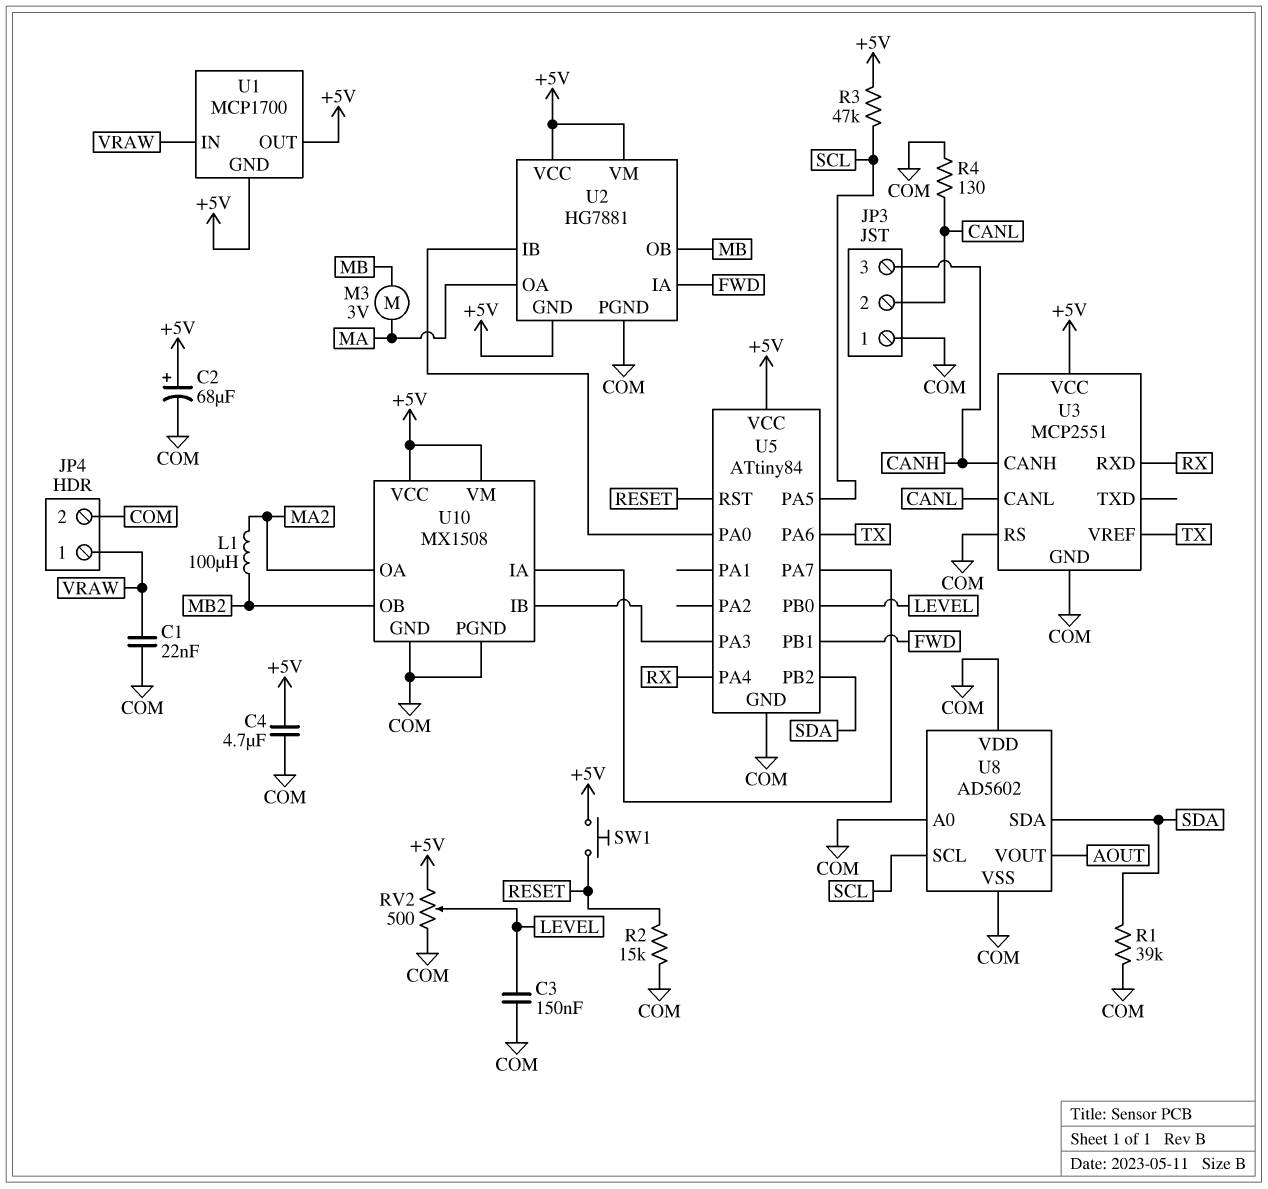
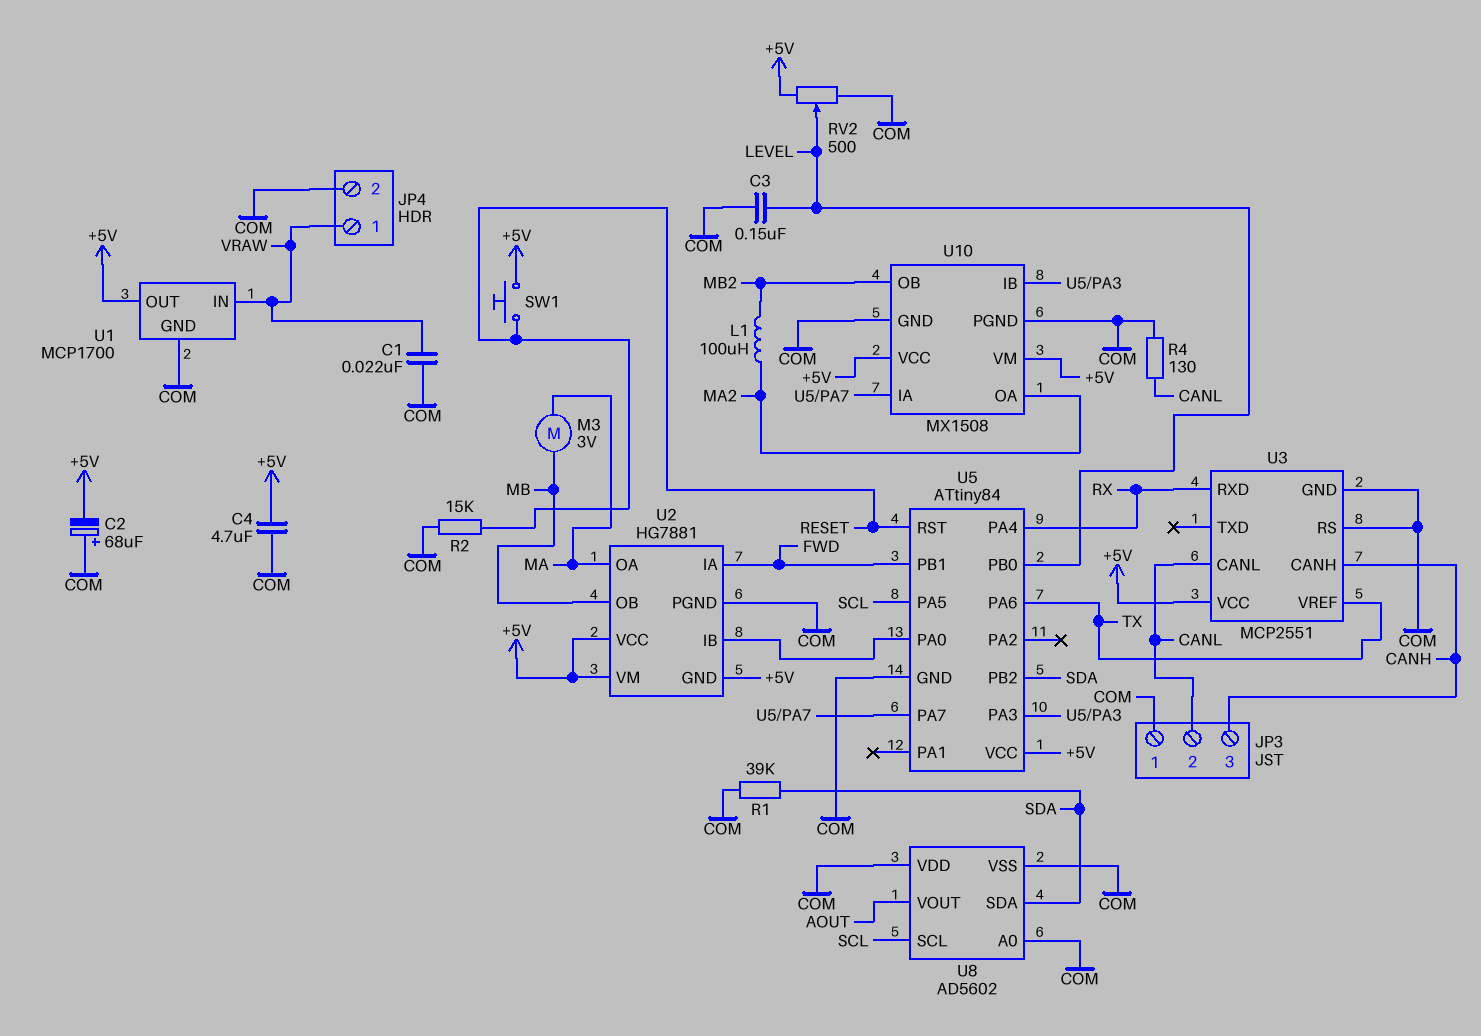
C2: 68uF (plus +5V, minus COM) -> 68uF (plus COM, minus +5V)
R3: 47k (+5V, SCL) -> none
U1 pin GND: +5V -> COM

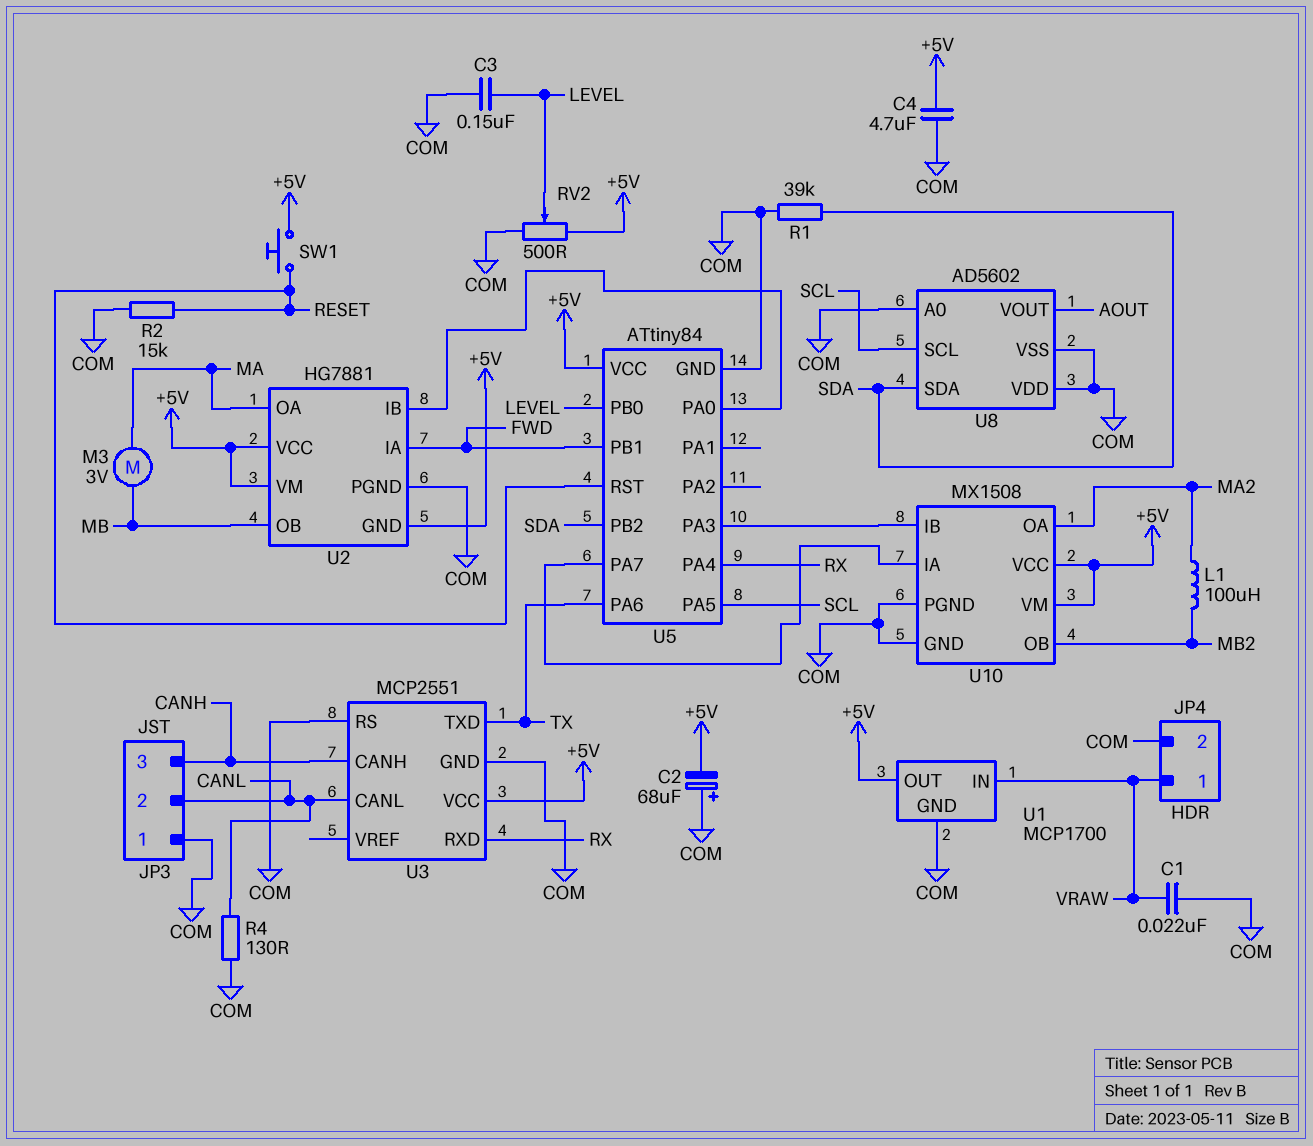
U3 pin TXD: none -> TX
U3 pin VREF: TX -> none

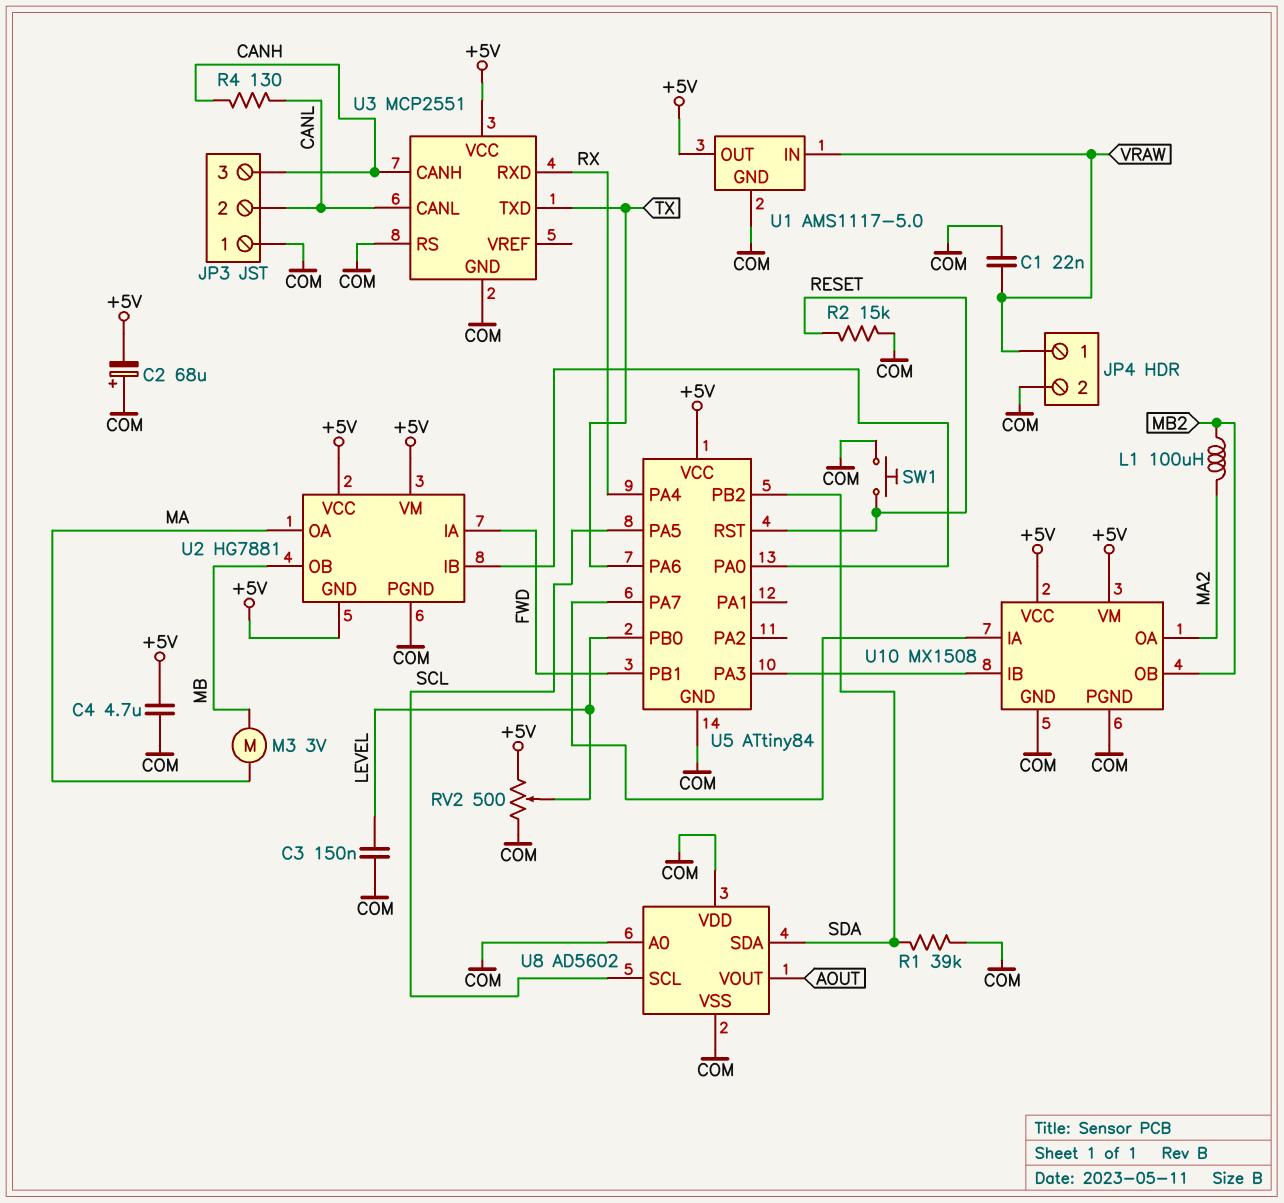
R4: 130 (CANL, COM) -> 130 (CANH, CANL)
SW1: button (+5V, RESET) -> button (COM, RESET)
U1: MCP1700 -> AMS1117-5.0

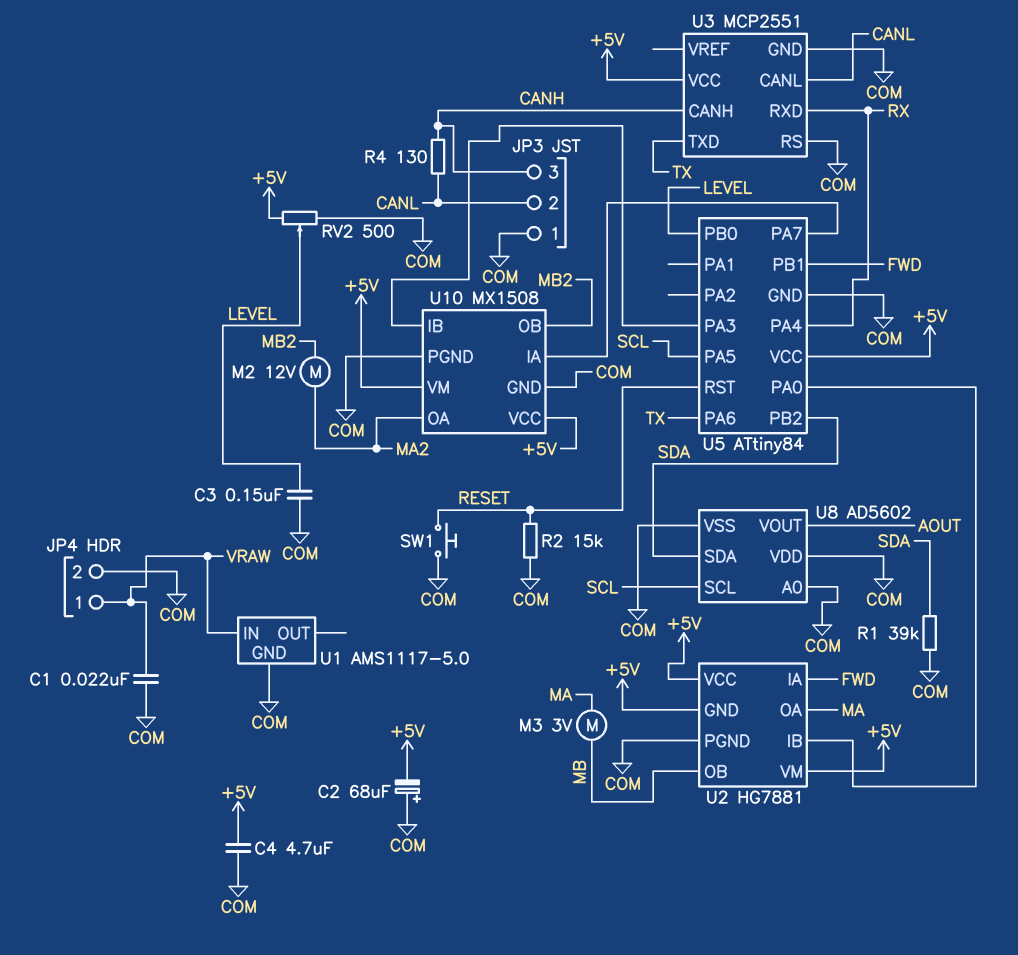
L1: 100uH (MA2, MB2) -> none
M2: none -> motor 12V (MA2, MB2)
U1 pin OUT: +5V -> none

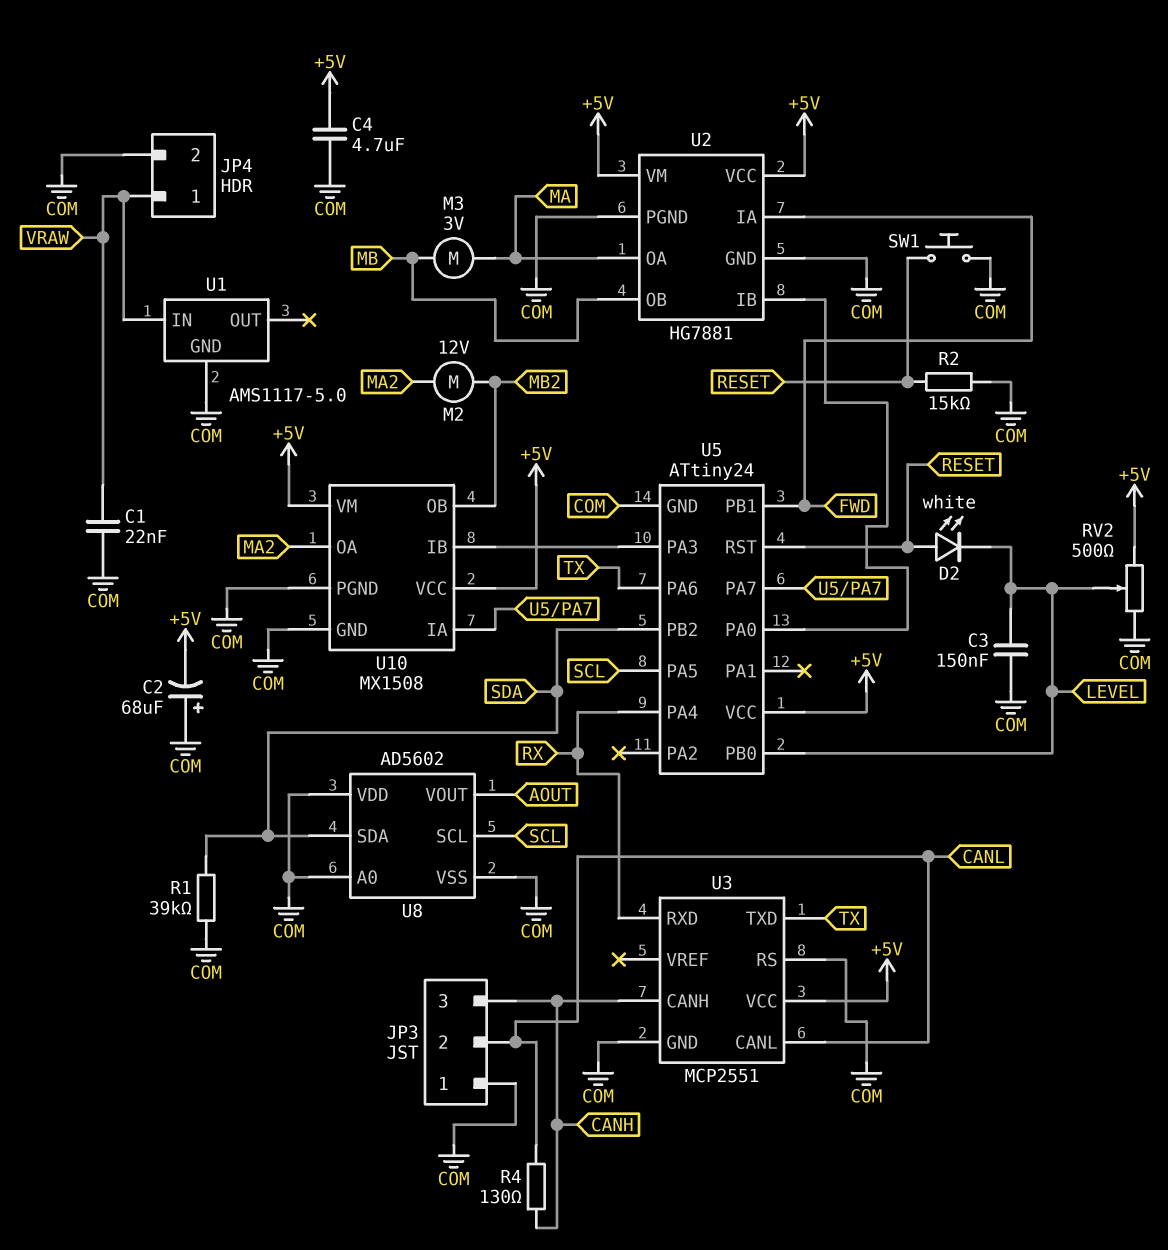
D2: none -> LED white (A RESET, K LEVEL)
U2 pin GND: +5V -> COM
U5: ATtiny84 -> ATtiny24

